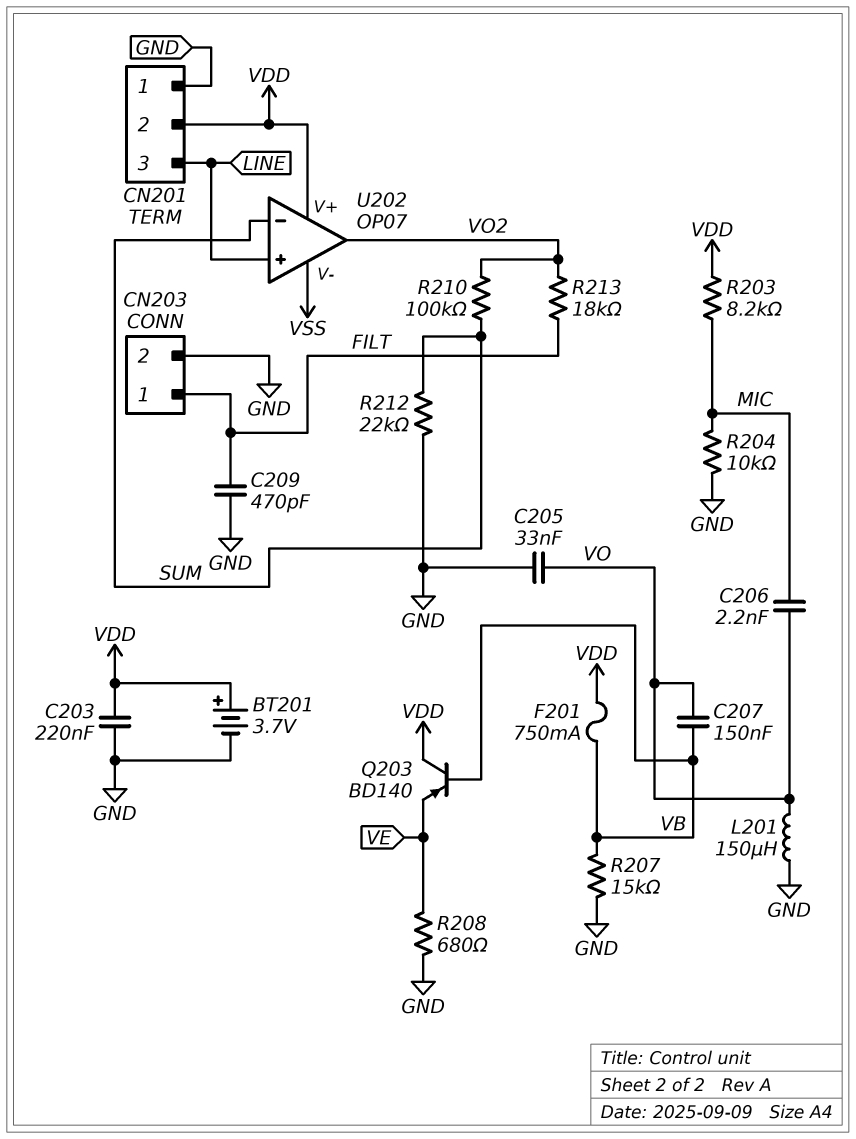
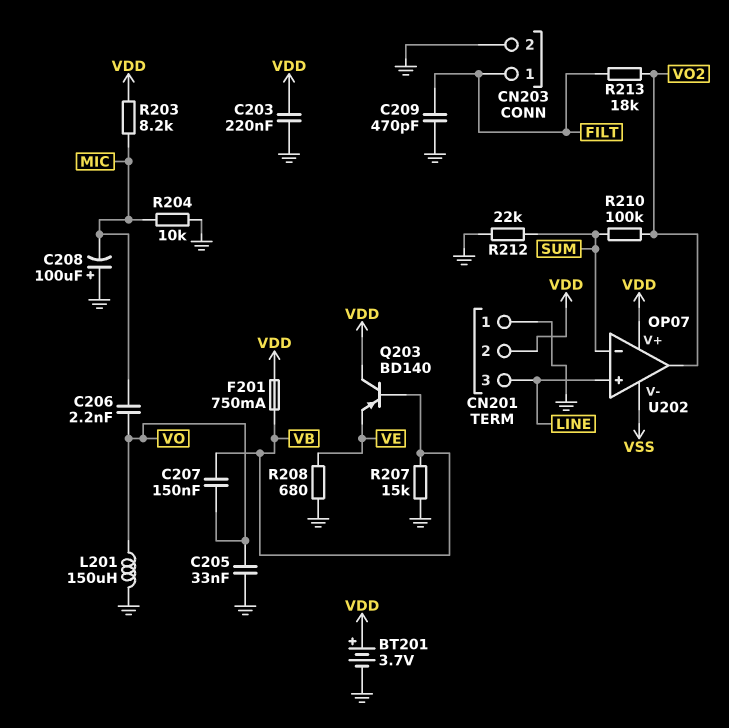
C208: none -> 100uF (plus GND, minus MIC)

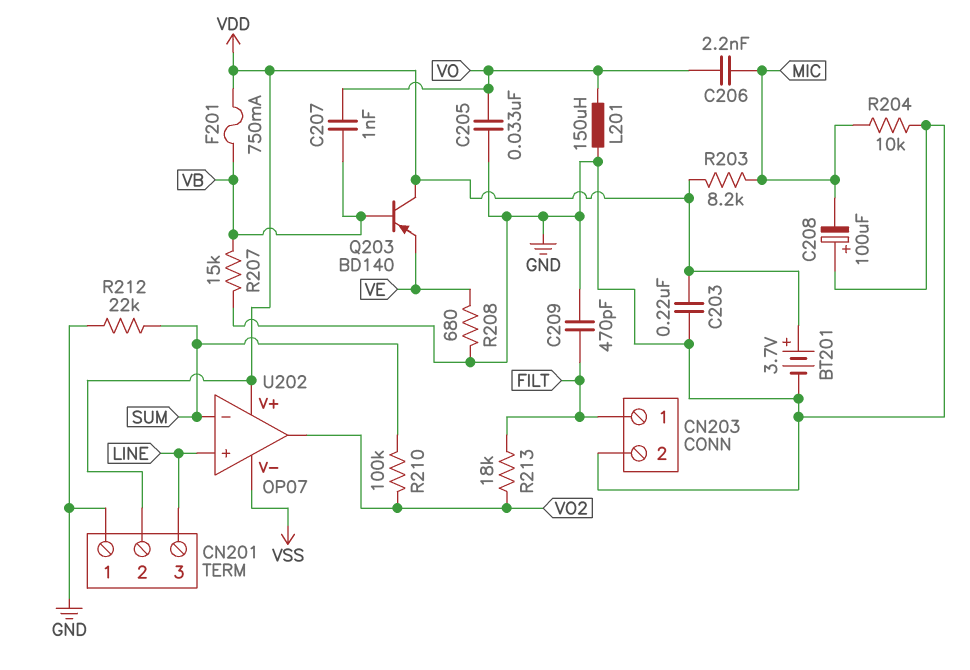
C207: 150nF (VB, VO) -> 1nF (VB, VO)

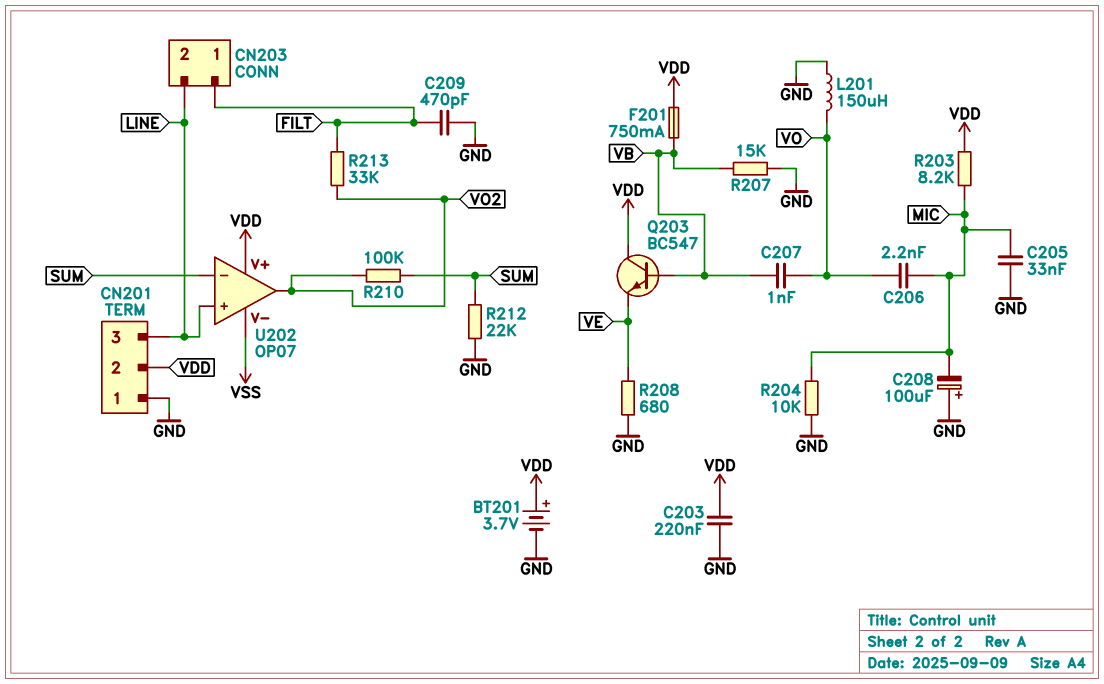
C205: 33nF (GND, VO) -> 33nF (GND, MIC)
CN203 pin 2: GND -> LINE
Q203: PNP BD140 (B VB, C VDD, E VE) -> NPN BC547 (B VB, C VDD, E VE)
R213: 18k (FILT, VO2) -> 33k (FILT, VO2)

